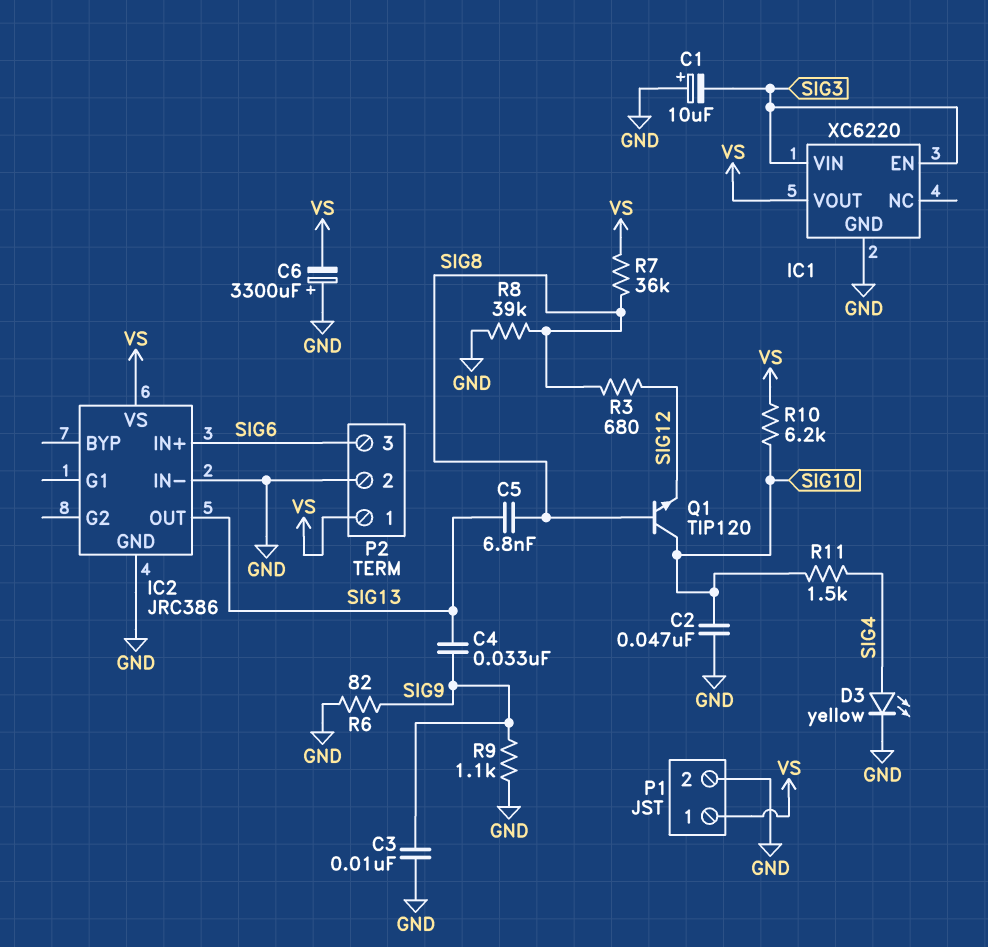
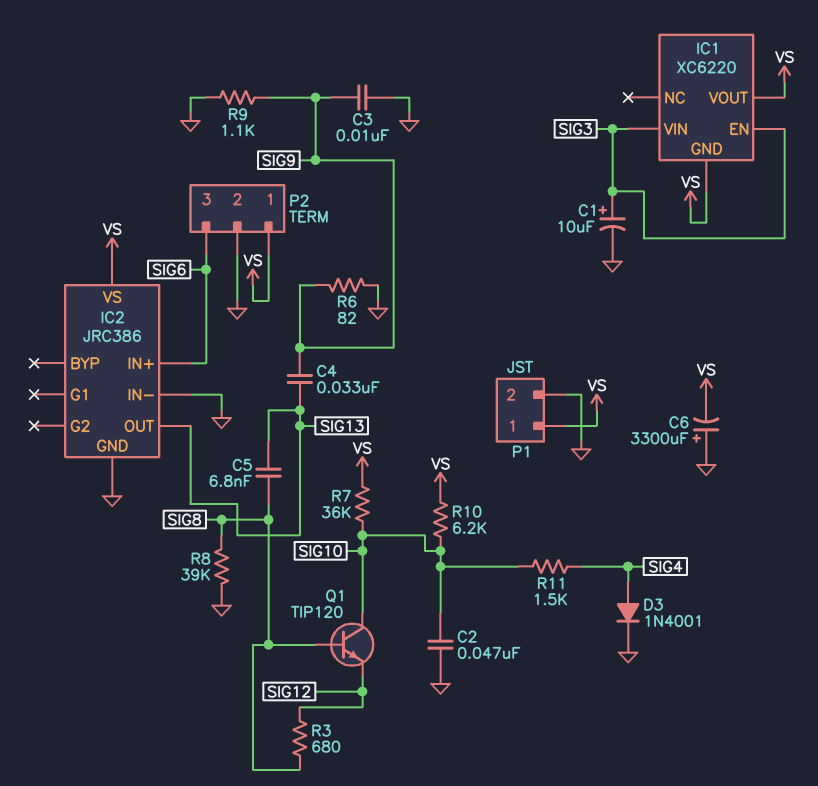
C1: 10uF (plus GND, minus SIG3) -> 10uF (plus SIG3, minus GND)
D3: LED yellow (A SIG4, K GND) -> diode 1N4001 (A SIG4, K GND)
IC1 pin GND: GND -> VS
R7: 36k (SIG8, VS) -> 36k (SIG10, VS)

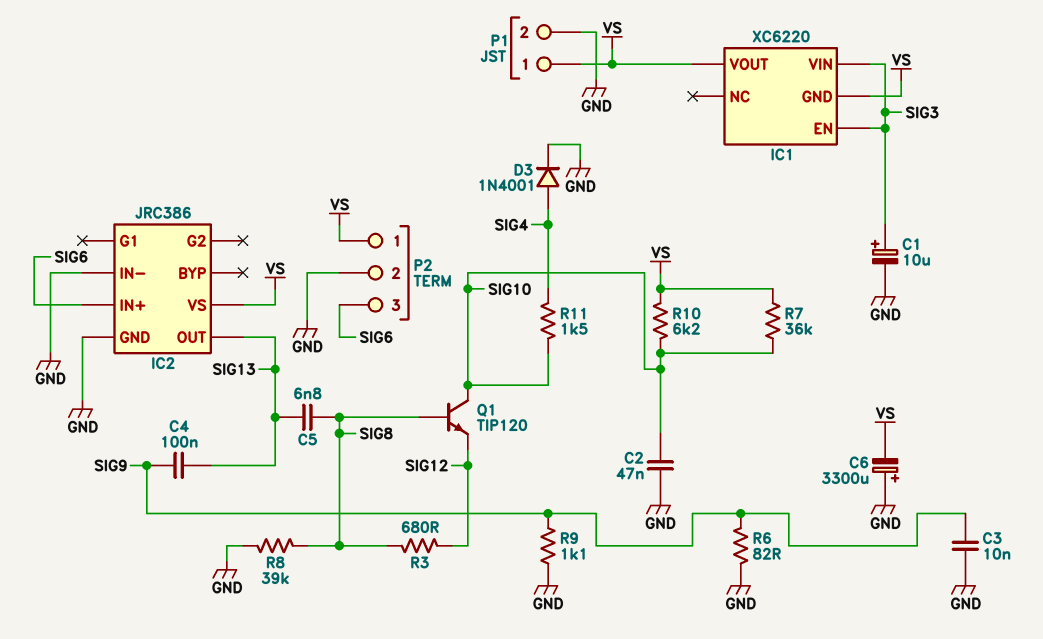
C4: 33nF (SIG9, SIG13) -> 100nF (SIG9, SIG13)

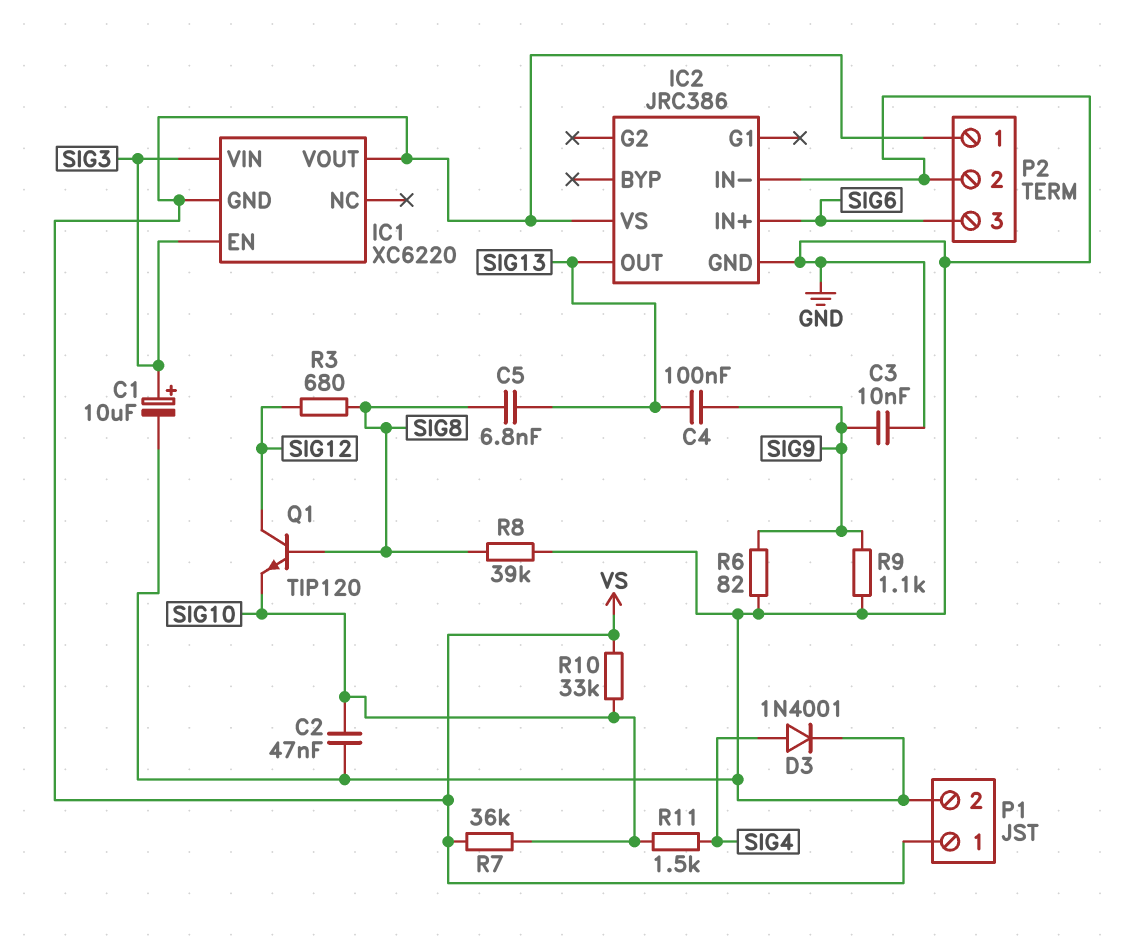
C6: 3300uF (plus GND, minus VS) -> none
Q1: NPN TIP120 (B SIG8, C SIG10, E SIG12) -> NPN TIP120 (B SIG8, C SIG12, E SIG10)
R10: 6.2k (SIG10, VS) -> 33k (SIG10, VS)

